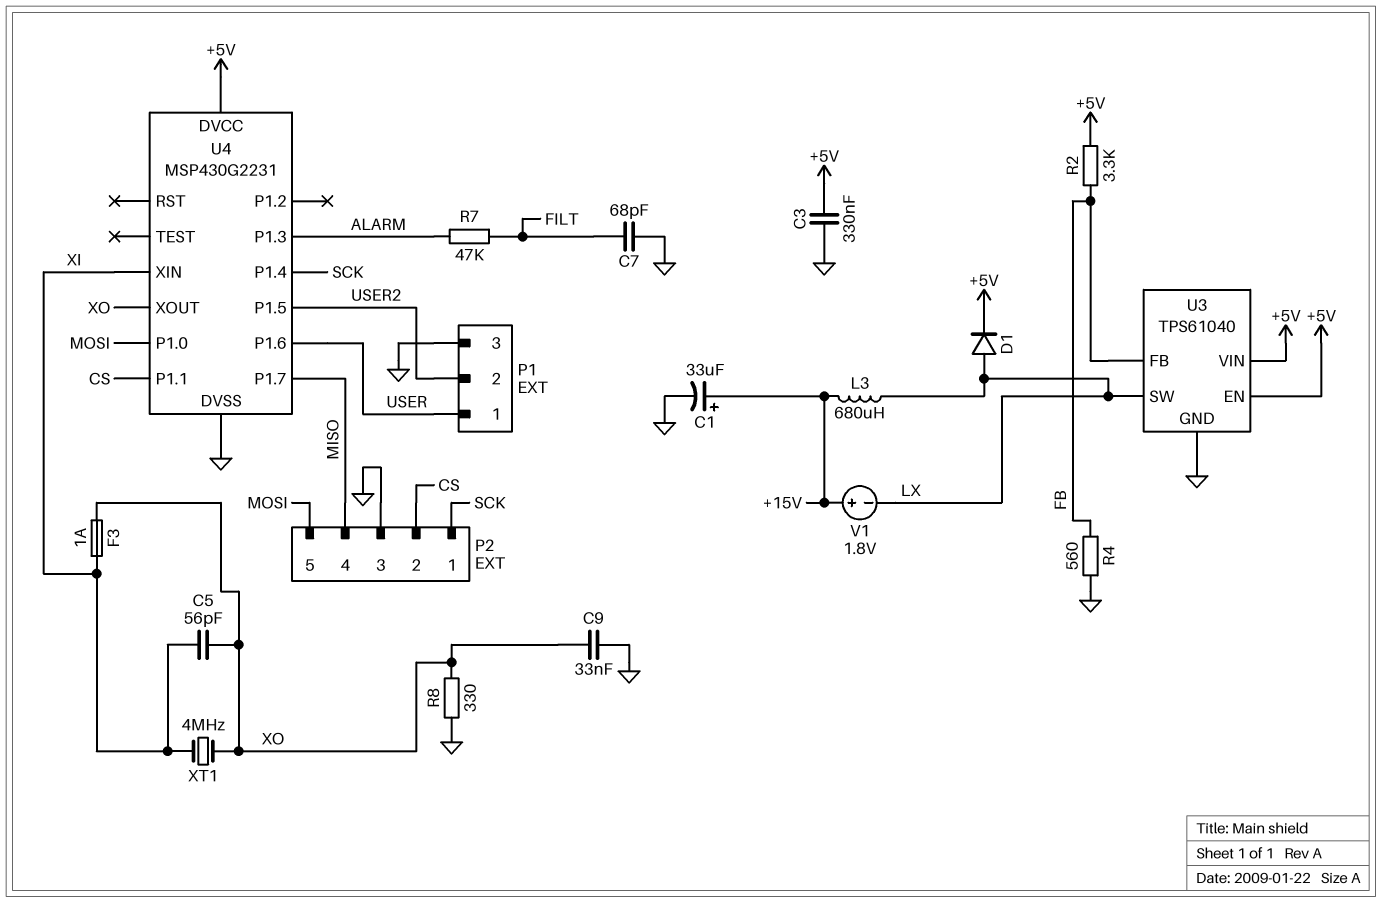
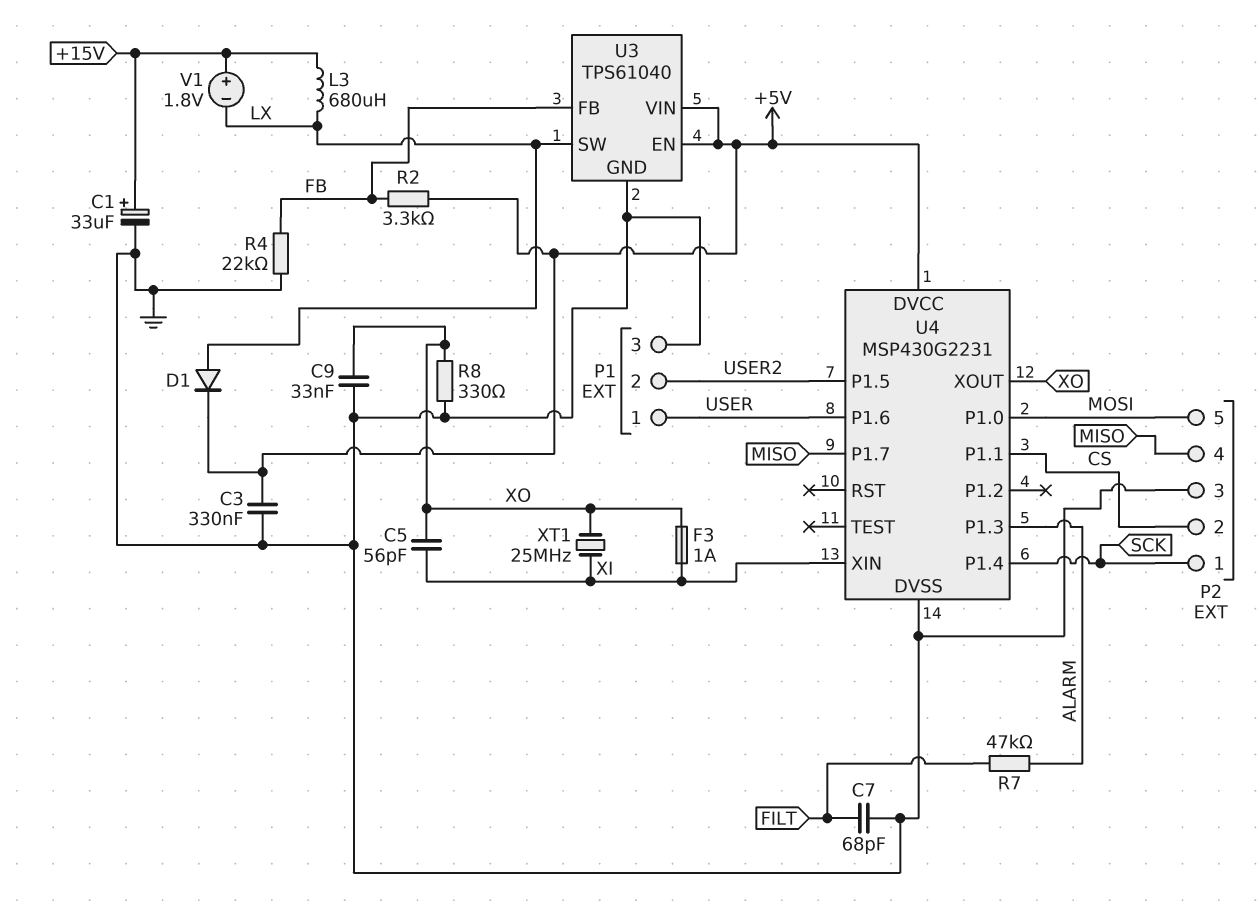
R4: 560 (FB, GND) -> 22k (FB, GND)
XT1: 4MHz (XI, XO) -> 25MHz (XI, XO)

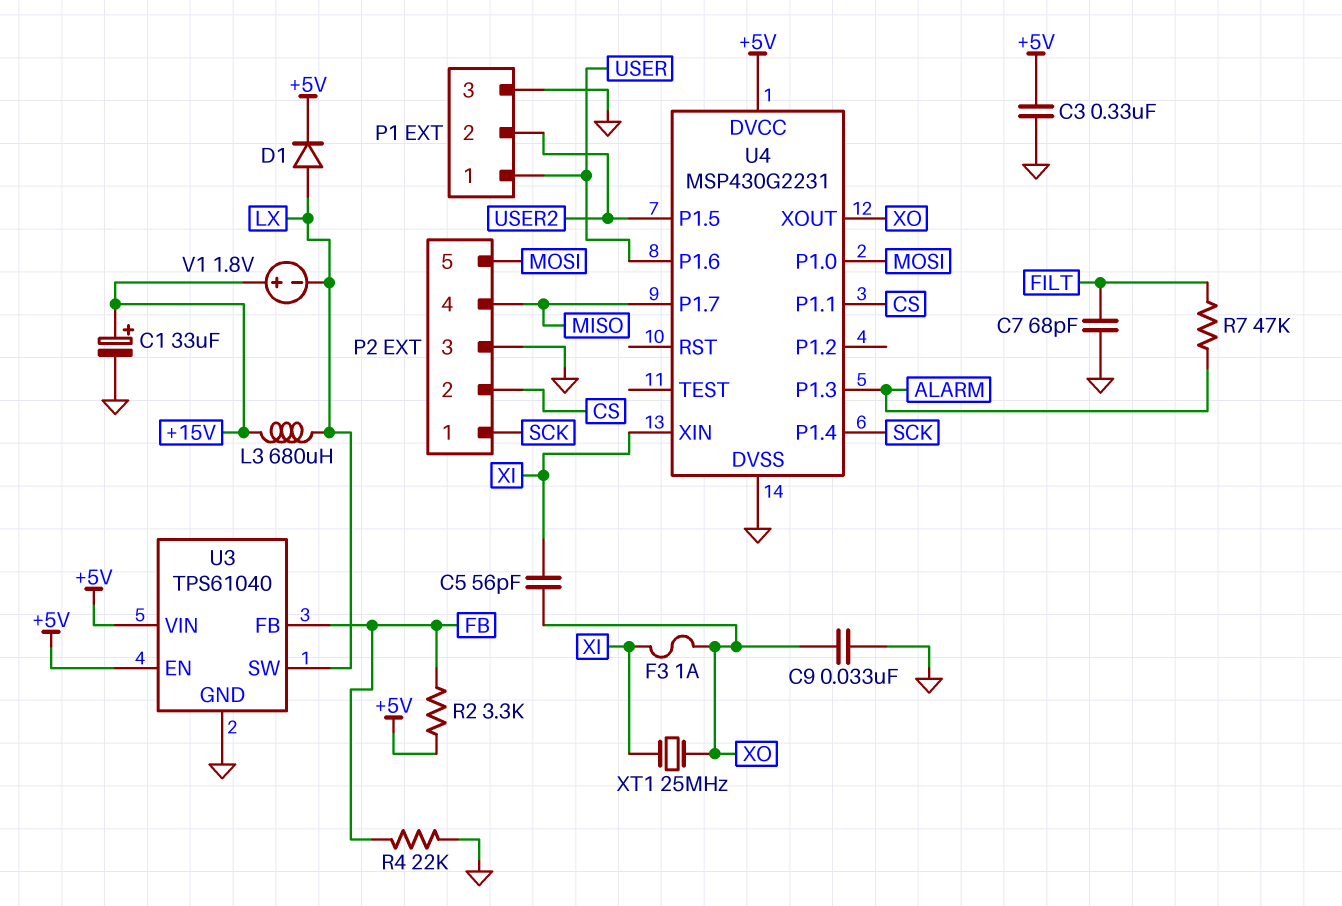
R8: 330 (GND, XO) -> none

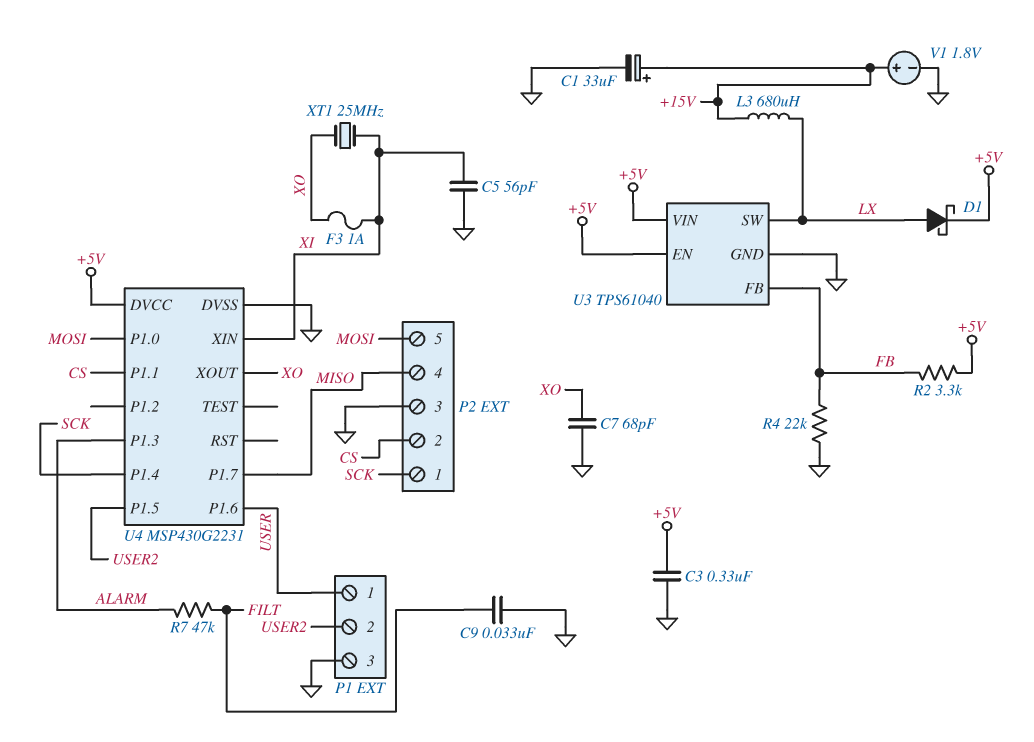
C5: 56pF (XI, XO) -> 56pF (GND, XI)
C7: 68pF (FILT, GND) -> 68pF (GND, XO)
C9: 33nF (GND, XO) -> 33nF (FILT, GND)
D1: diode (A LX, K +5V) -> schottky (A LX, K +5V)
V1: 1.8V (plus +15V, minus LX) -> 1.8V (plus +15V, minus GND)

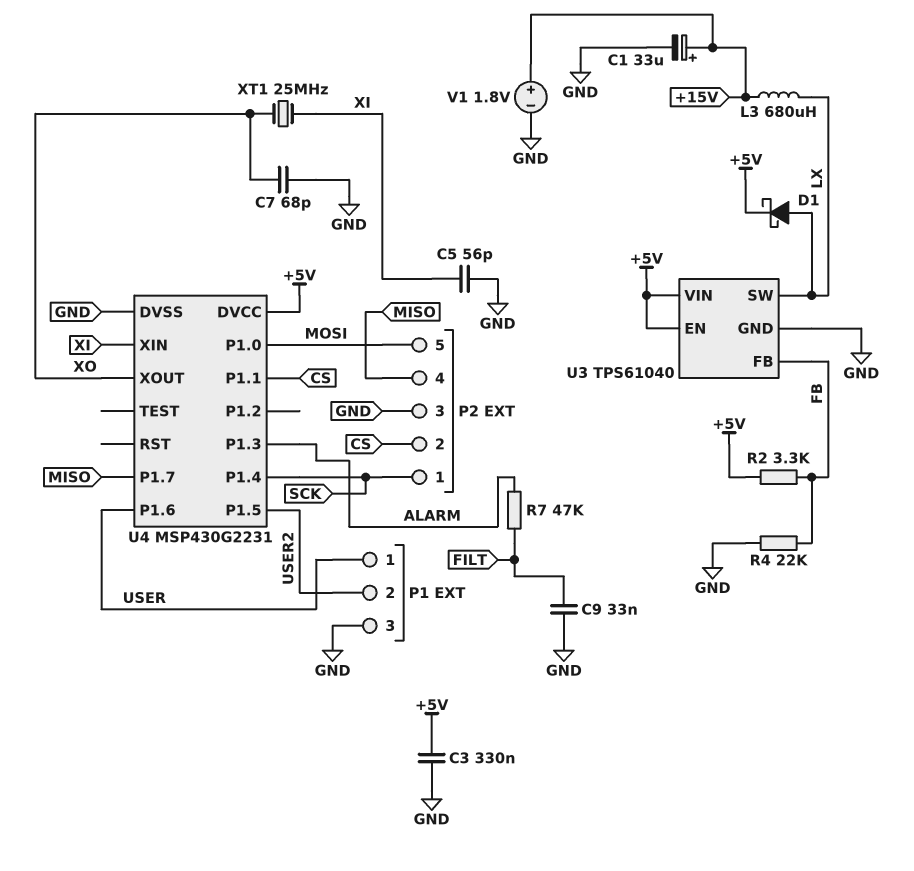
F3: 1A (XI, XO) -> none

